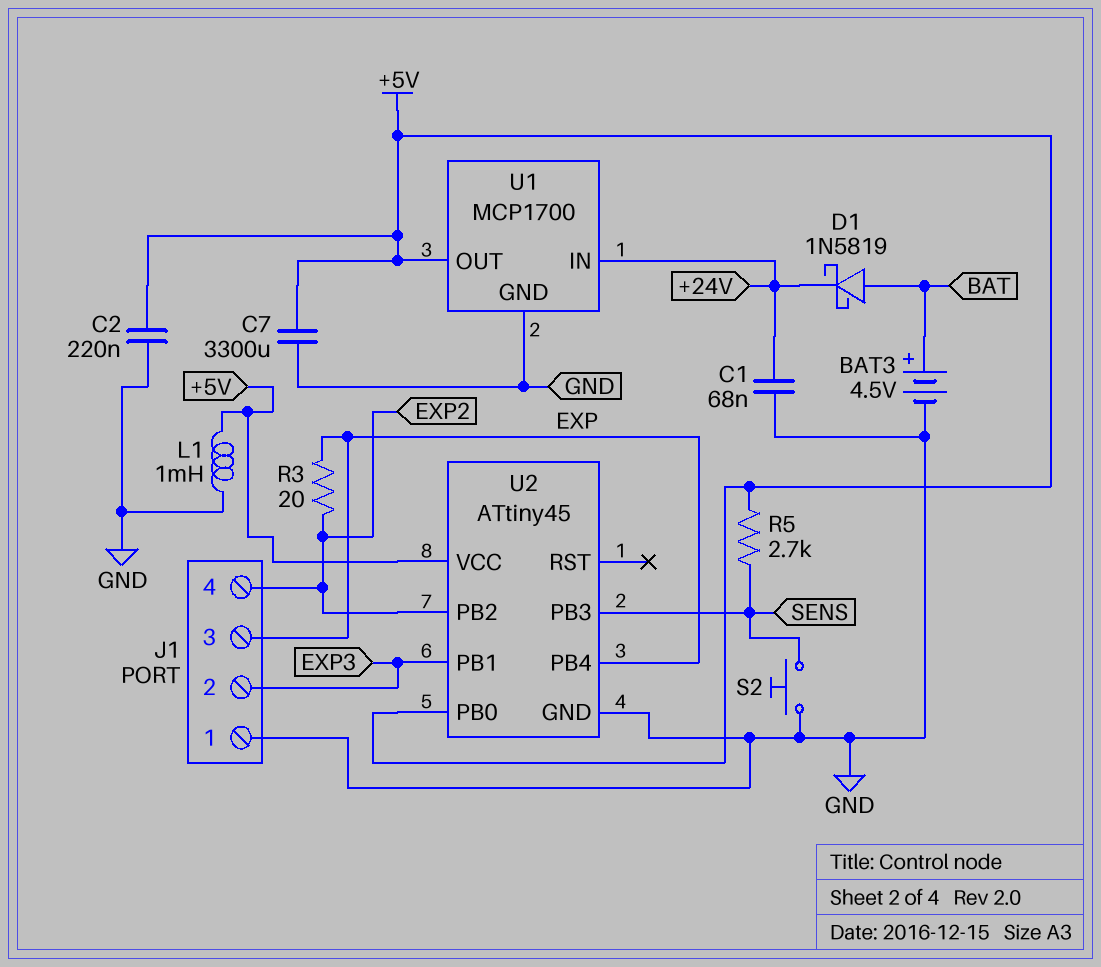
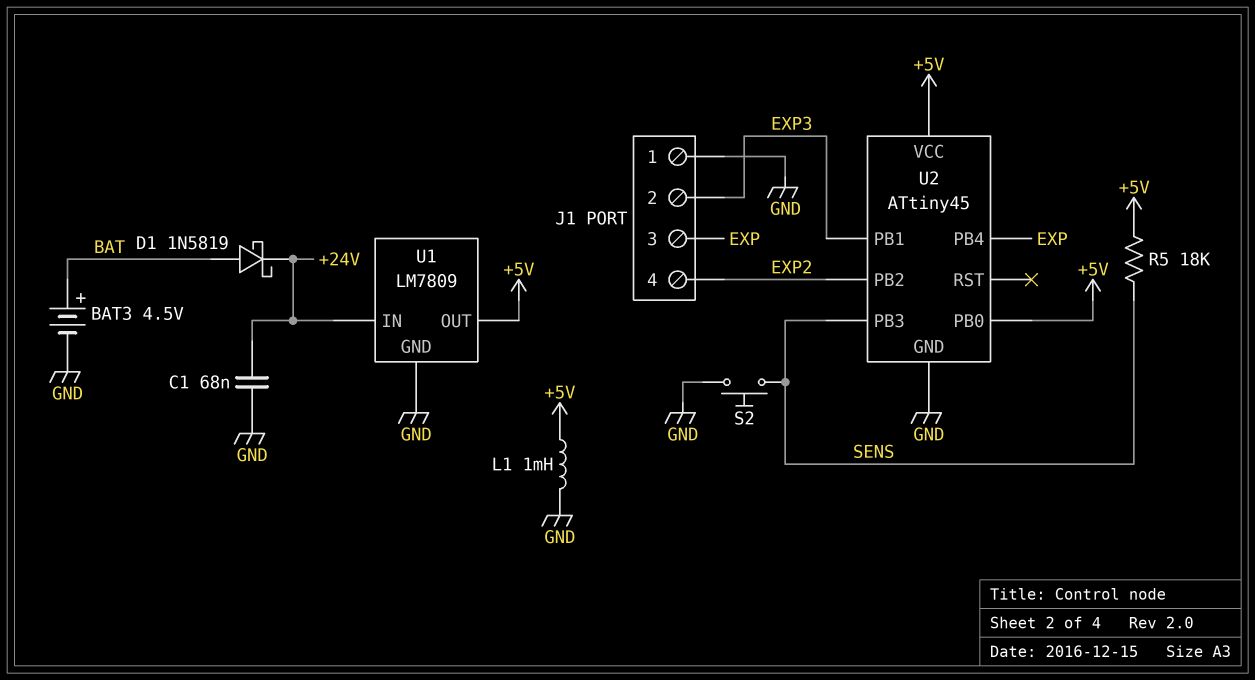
C2: 220nF (+5V, GND) -> none
C7: 3300uF (+5V, GND) -> none
R3: 20 (EXP, EXP2) -> none
R5: 2.7k (+5V, SENS) -> 18k (+5V, SENS)
U1: MCP1700 -> LM7809

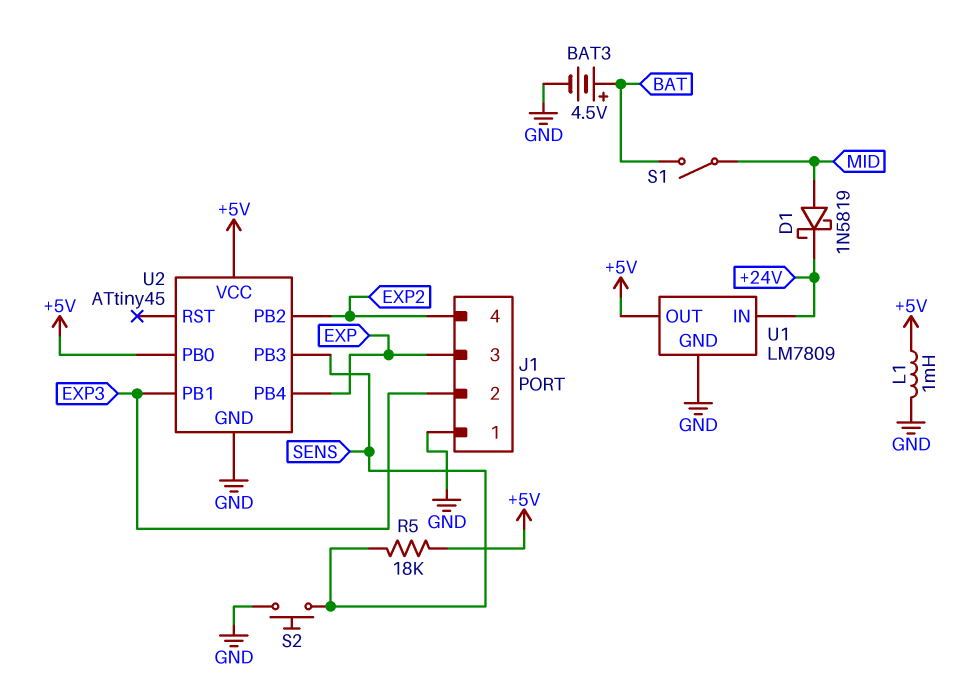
C1: 68nF (+24V, GND) -> none
D1: schottky 1N5819 (A BAT, K +24V) -> schottky 1N5819 (A MID, K +24V)
S1: none -> switch (BAT, MID)

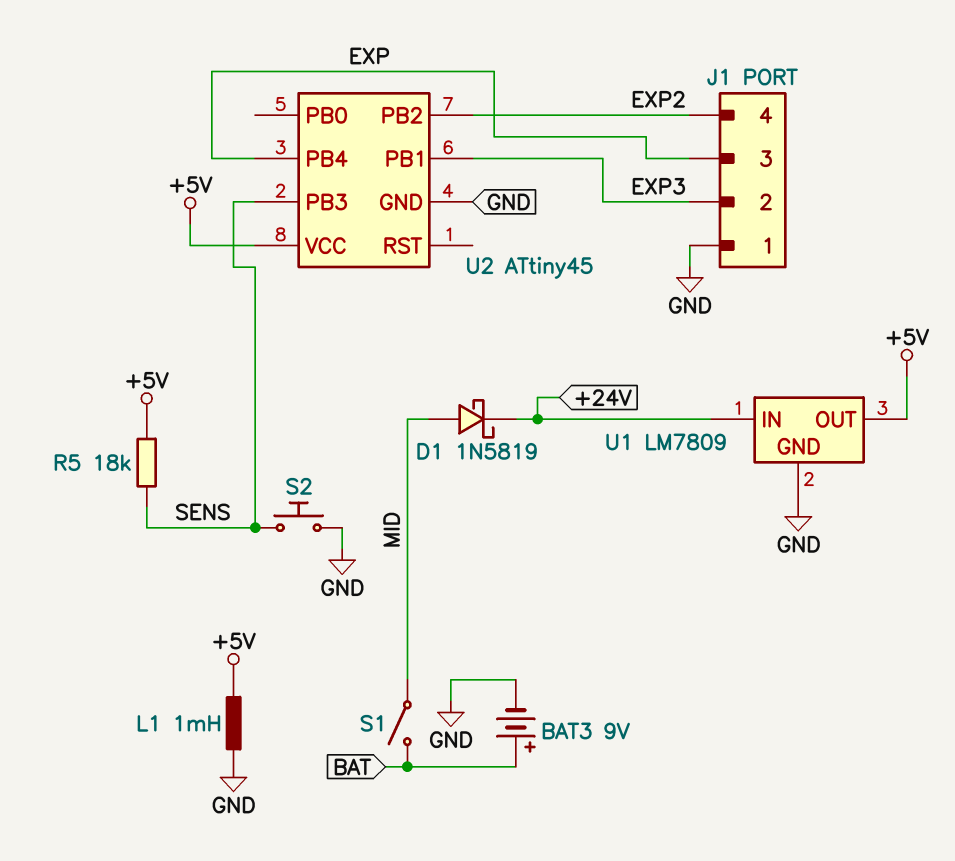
BAT3: 4.5V (plus BAT, minus GND) -> 9V (plus BAT, minus GND)
U2 pin PB0: +5V -> none

